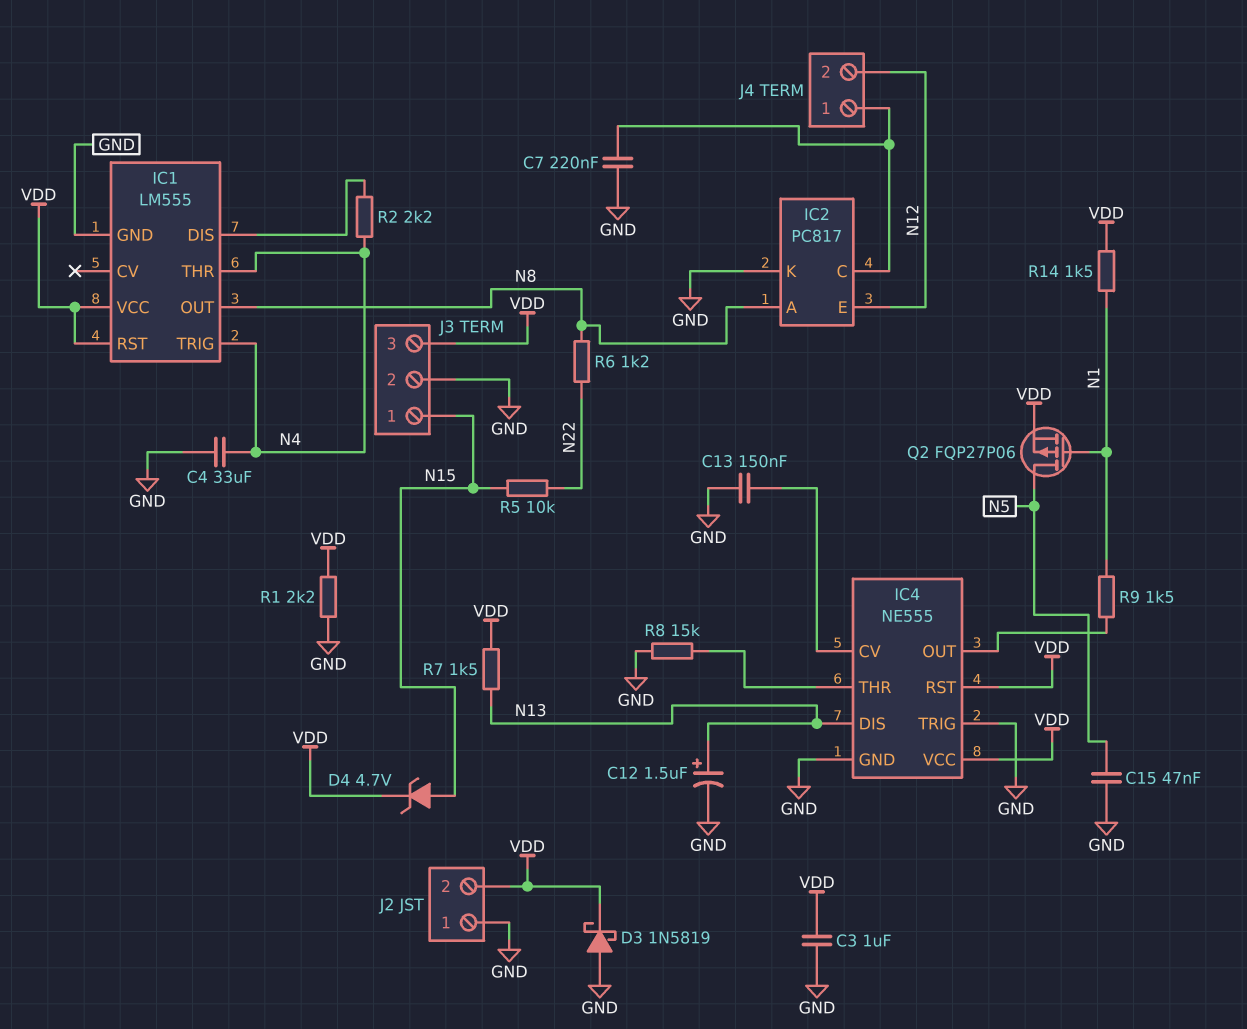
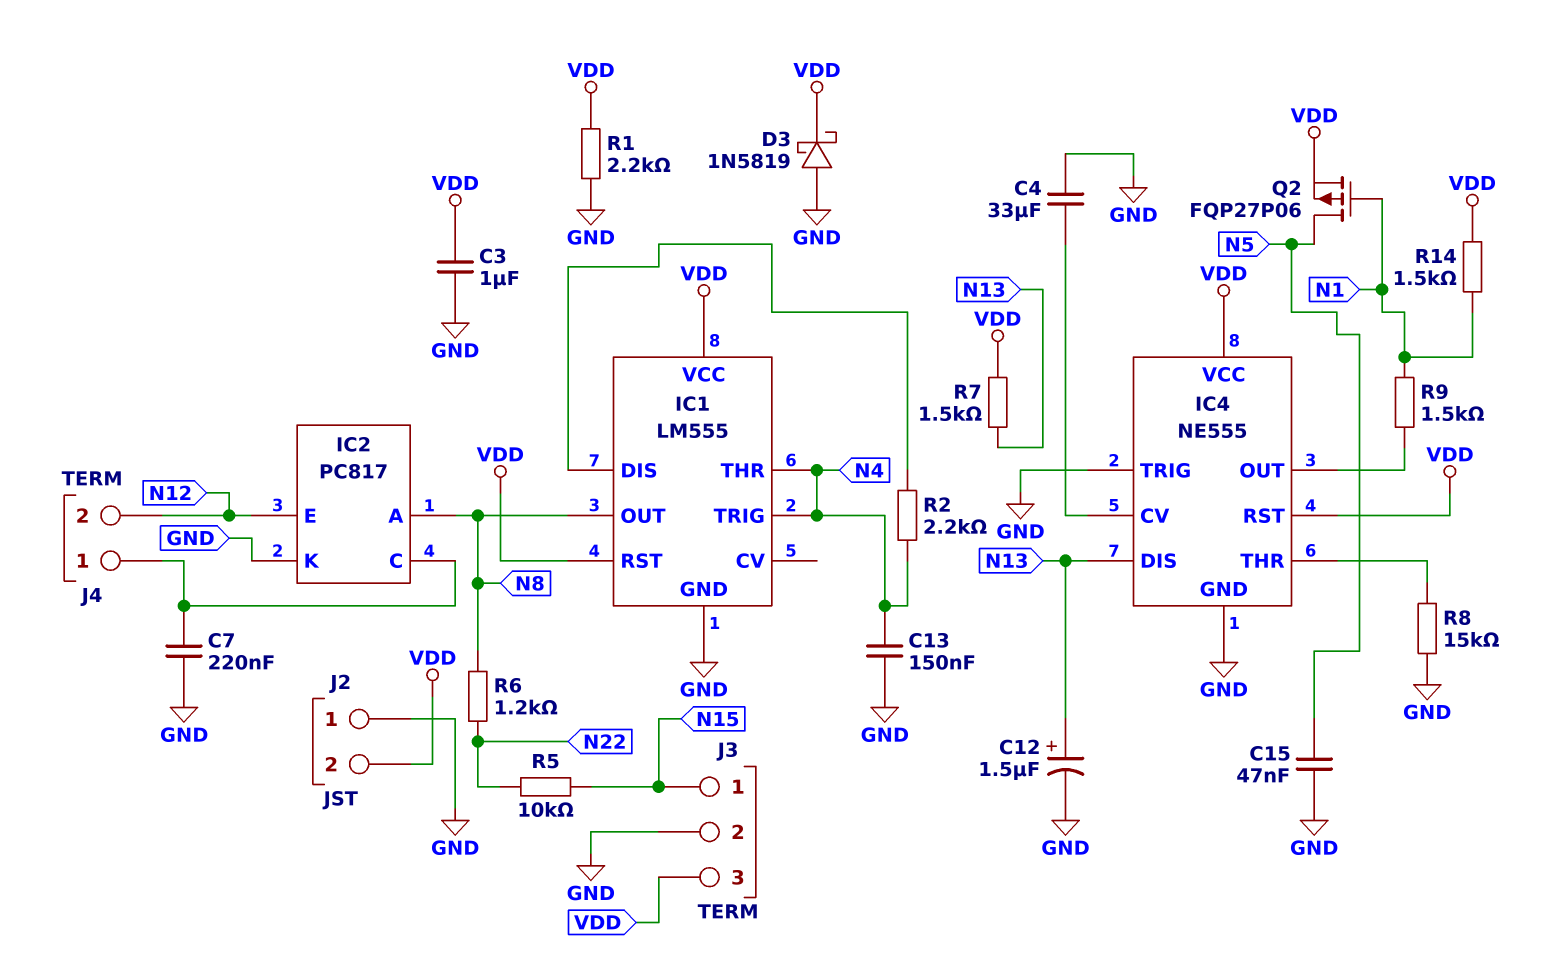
C4: 33uF (GND, N4) -> 33uF (GND, IC4/CV)
C13: 150nF (GND, IC4/CV) -> 150nF (GND, N4)
D4: zener 4.7V (A N15, K VDD) -> none

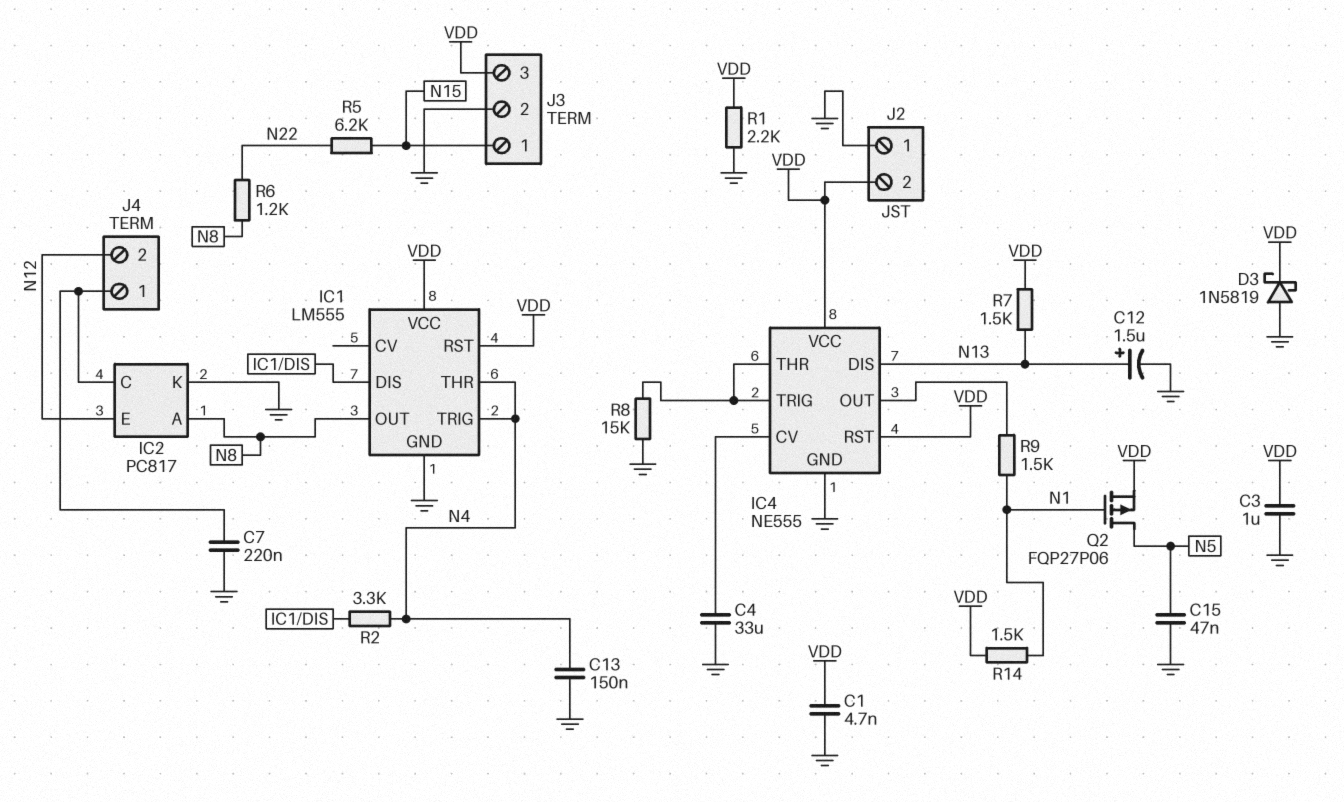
C1: none -> 4.7nF (GND, VDD)
IC4 pin TRIG: GND -> IC4/THR
R2: 2.2k (IC1/DIS, N4) -> 3.3k (IC1/DIS, N4)
R5: 10k (N15, N22) -> 6.2k (N15, N22)

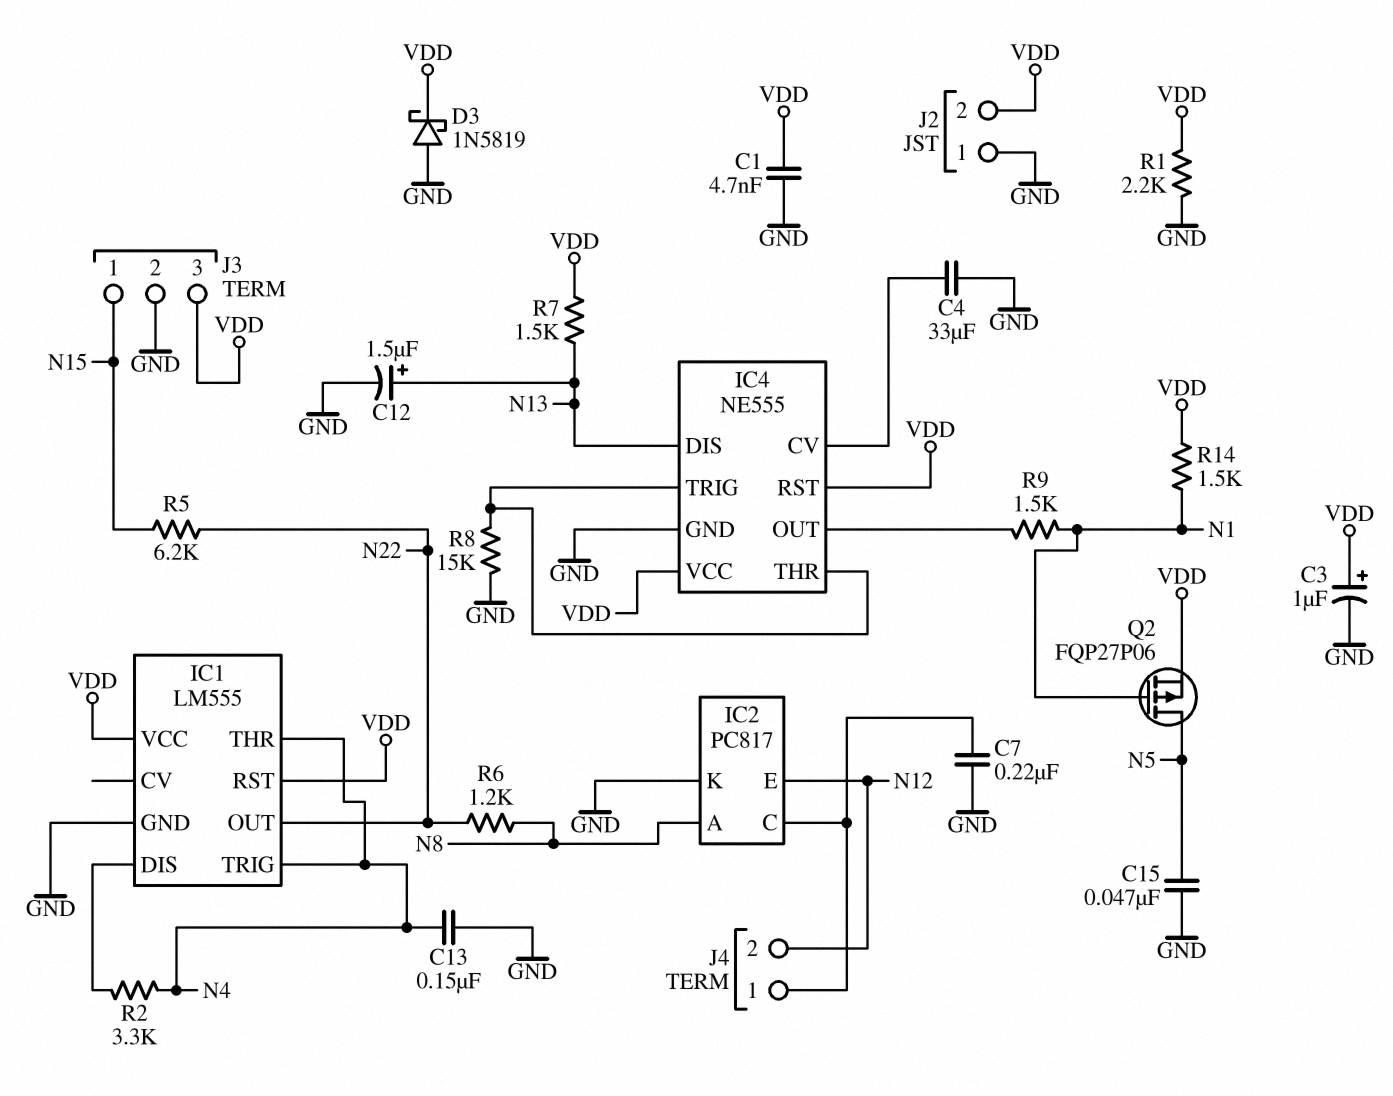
C3: 1uF (GND, VDD) -> 1uF (plus VDD, minus GND)
IC1 pin OUT: N8 -> N22

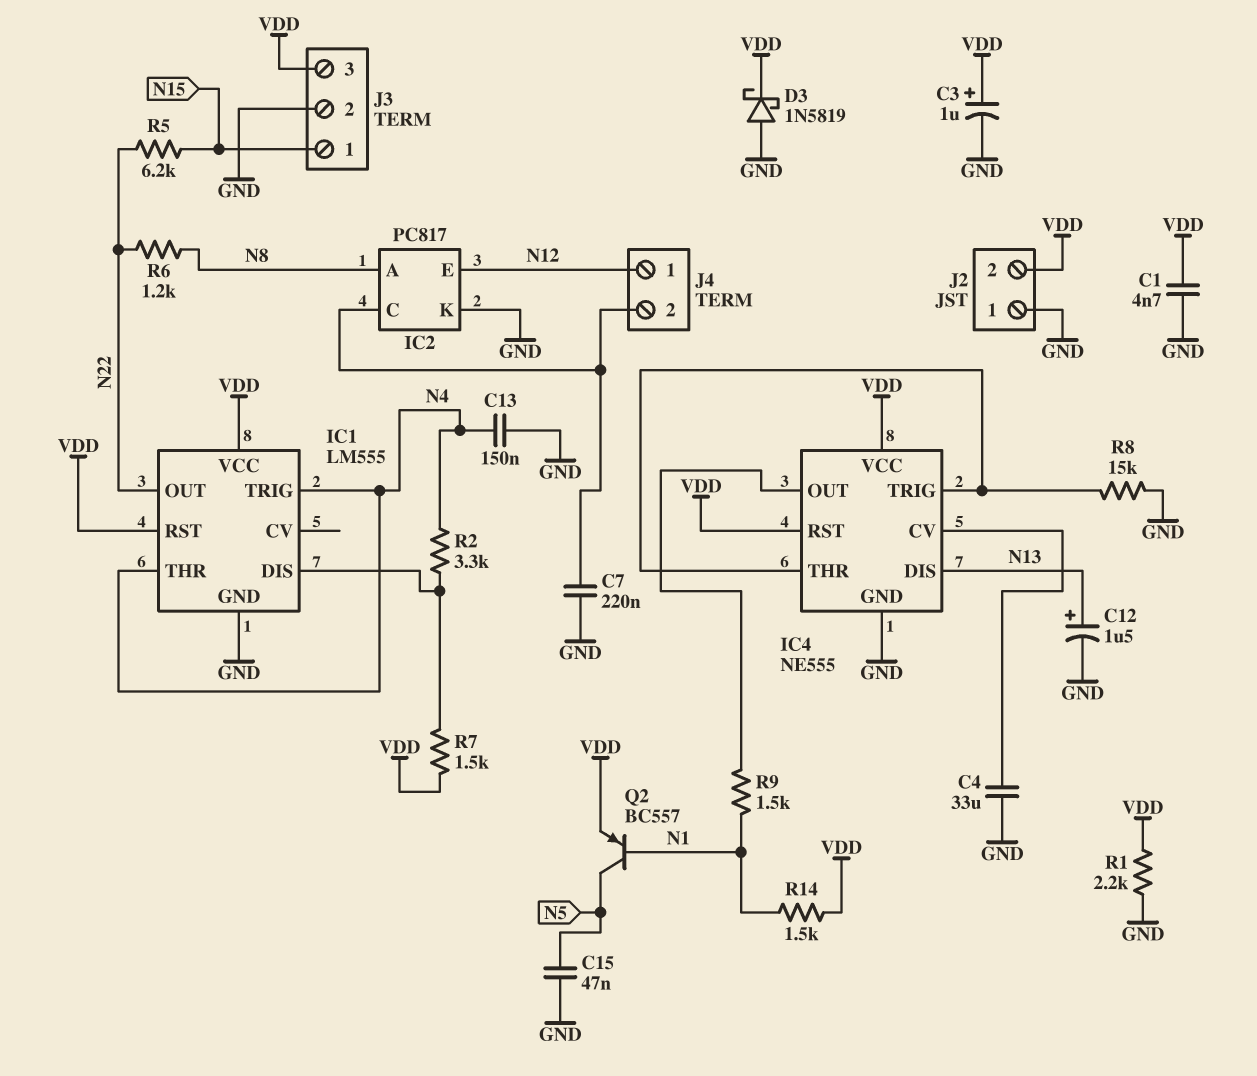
J4 pin 1: IC2/C -> N12
J4 pin 2: N12 -> IC2/C
Q2: PMOS FQP27P06 (G N1, D N5, S VDD) -> PNP BC557 (B N1, C N5, E VDD)
R7: 1.5k (N13, VDD) -> 1.5k (IC1/DIS, VDD)

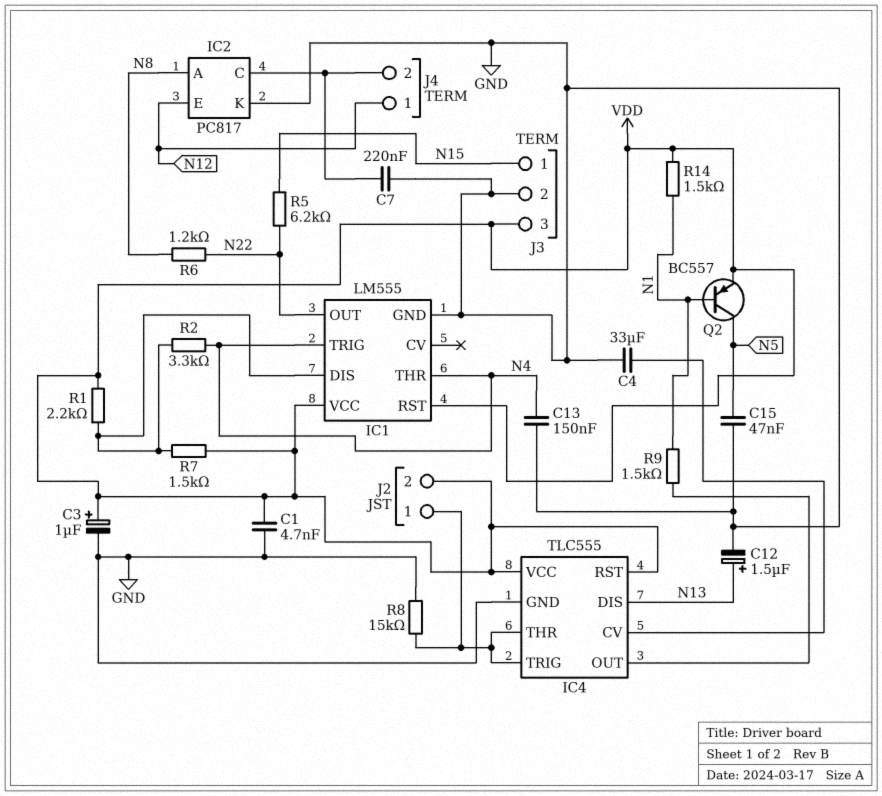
D3: schottky 1N5819 (A GND, K VDD) -> none
IC4: NE555 -> TLC555
J2 pin 1: GND -> IC4/THR
R1: 2.2k (GND, VDD) -> 2.2k (IC1/DIS, VDD)

